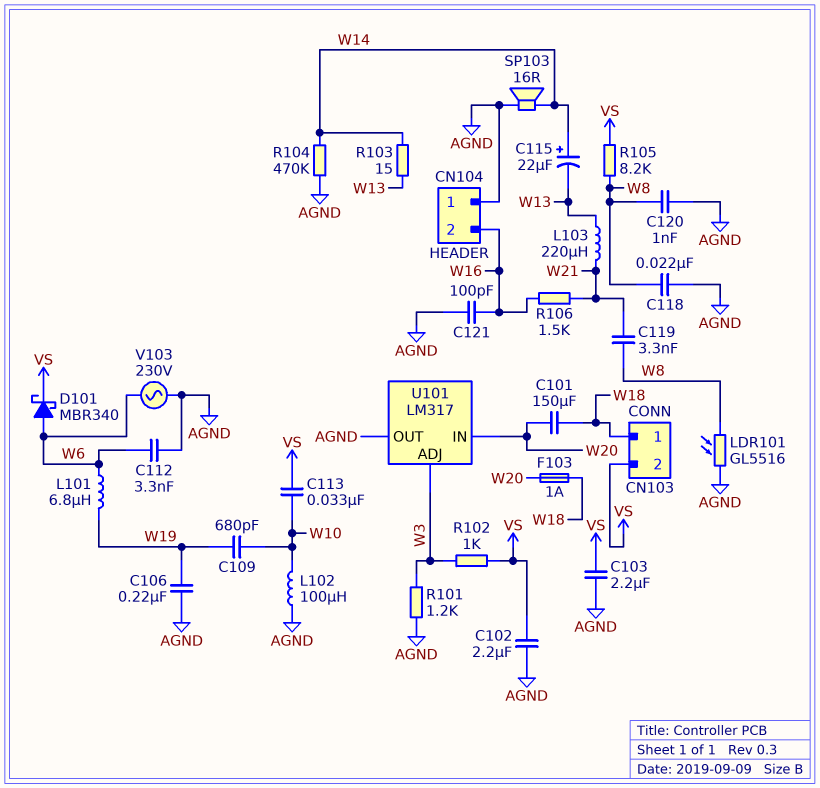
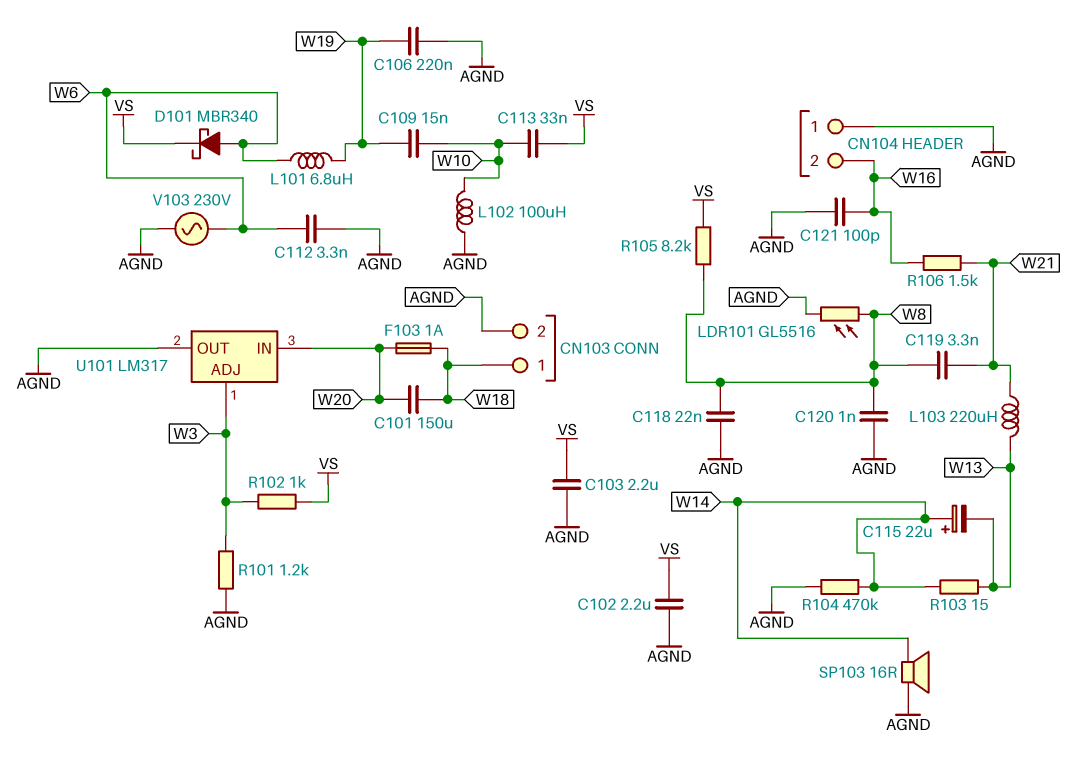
C109: 680pF (W10, W19) -> 15nF (W10, W19)
CN103 pin 2: VS -> AGND

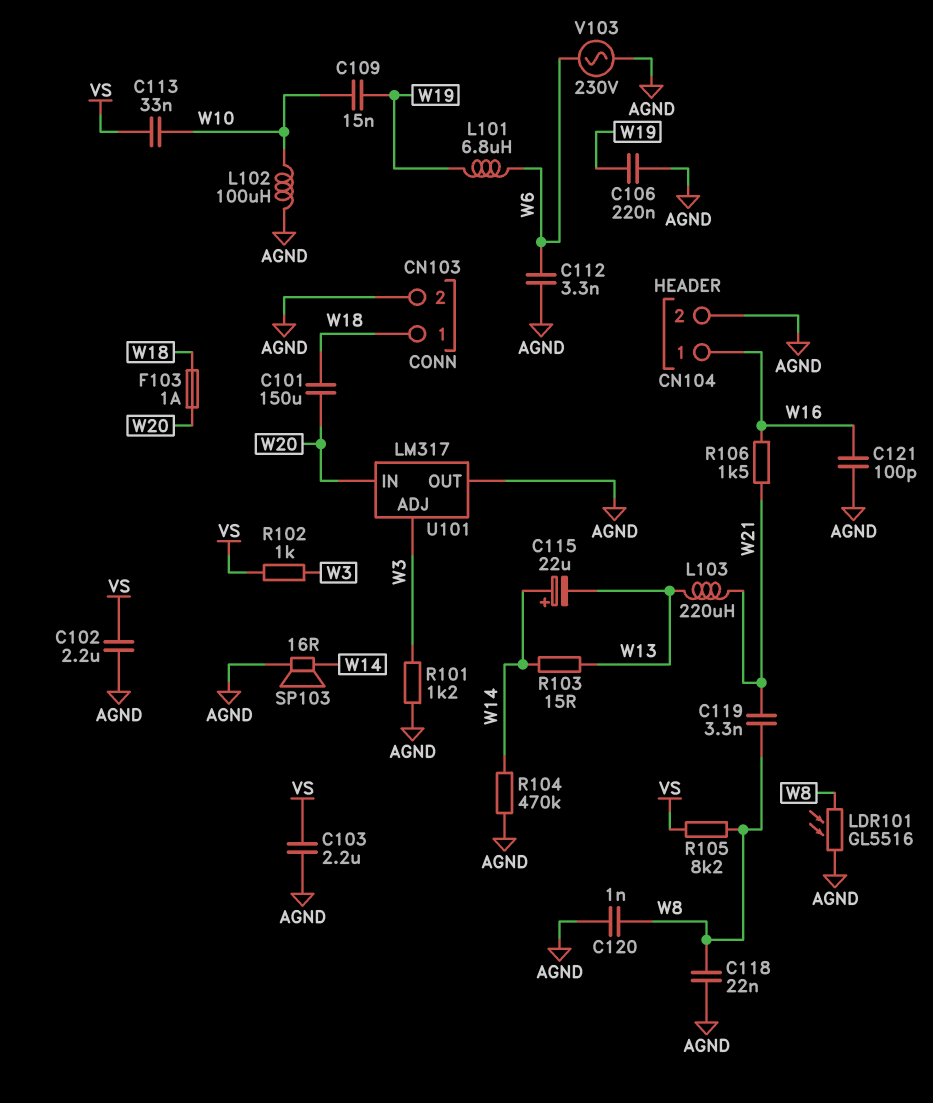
CN104 pin 1: AGND -> W16
CN104 pin 2: W16 -> AGND
D101: schottky MBR340 (A W6, K VS) -> none

